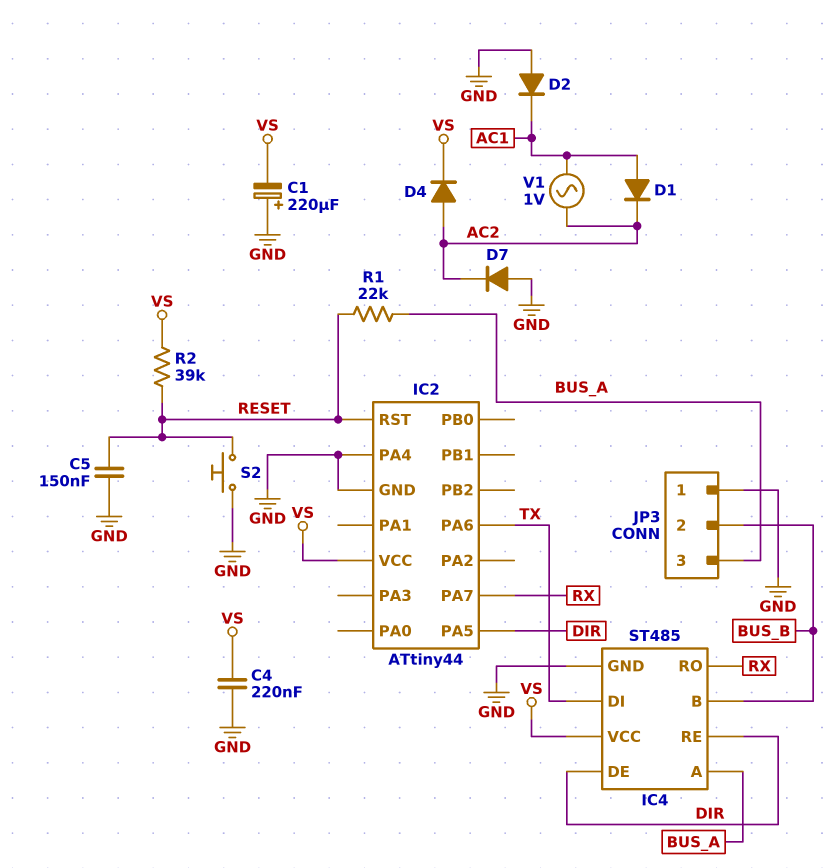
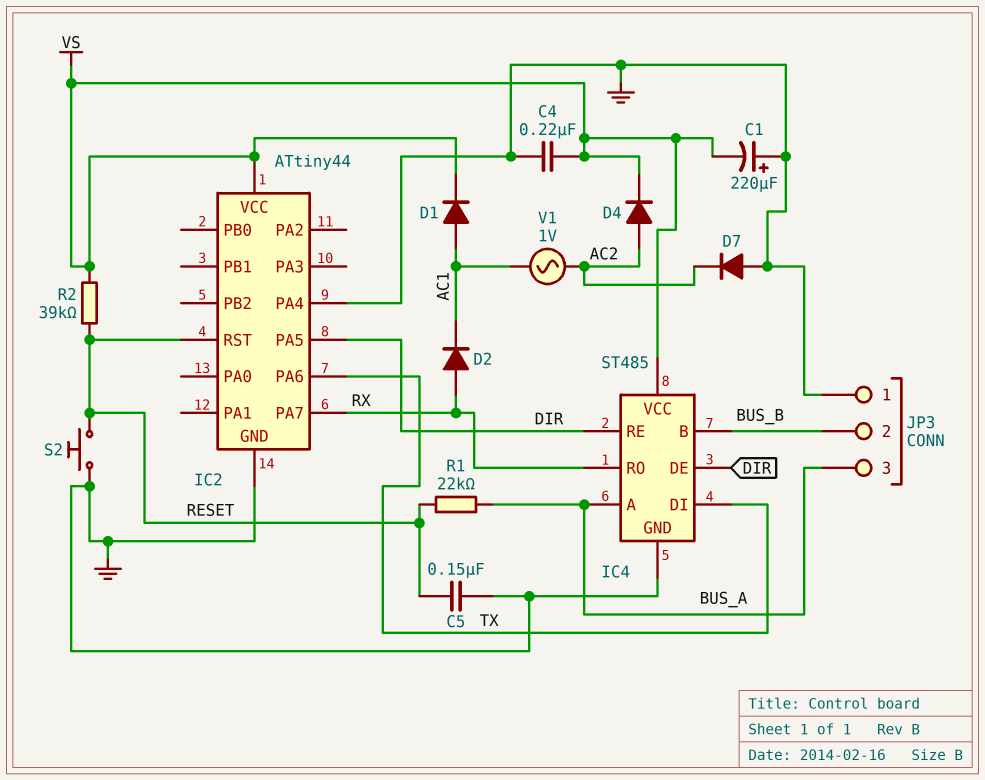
D1: diode (A AC1, K AC2) -> diode (A AC1, K VS)
D2: diode (A GND, K AC1) -> diode (A RX, K AC1)

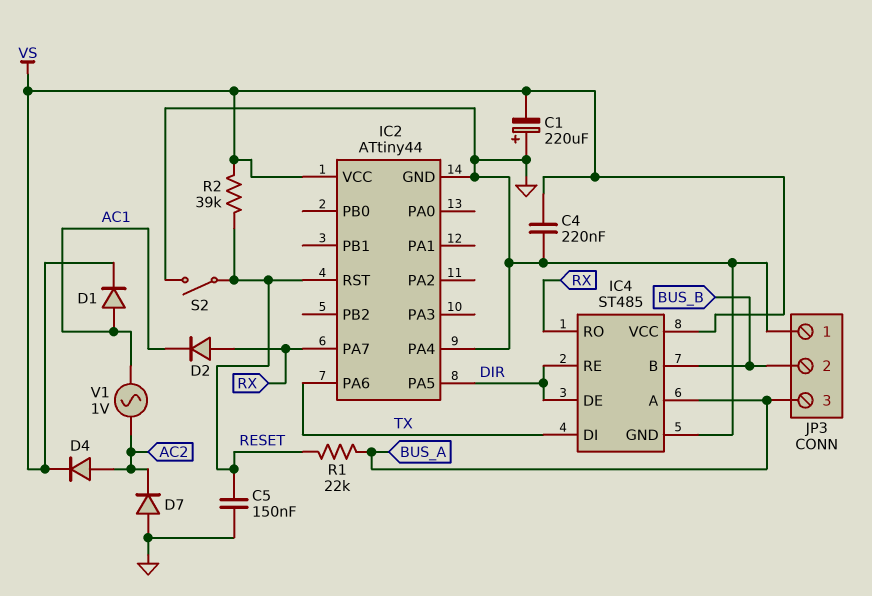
S2: button (GND, RESET) -> switch (GND, RESET)

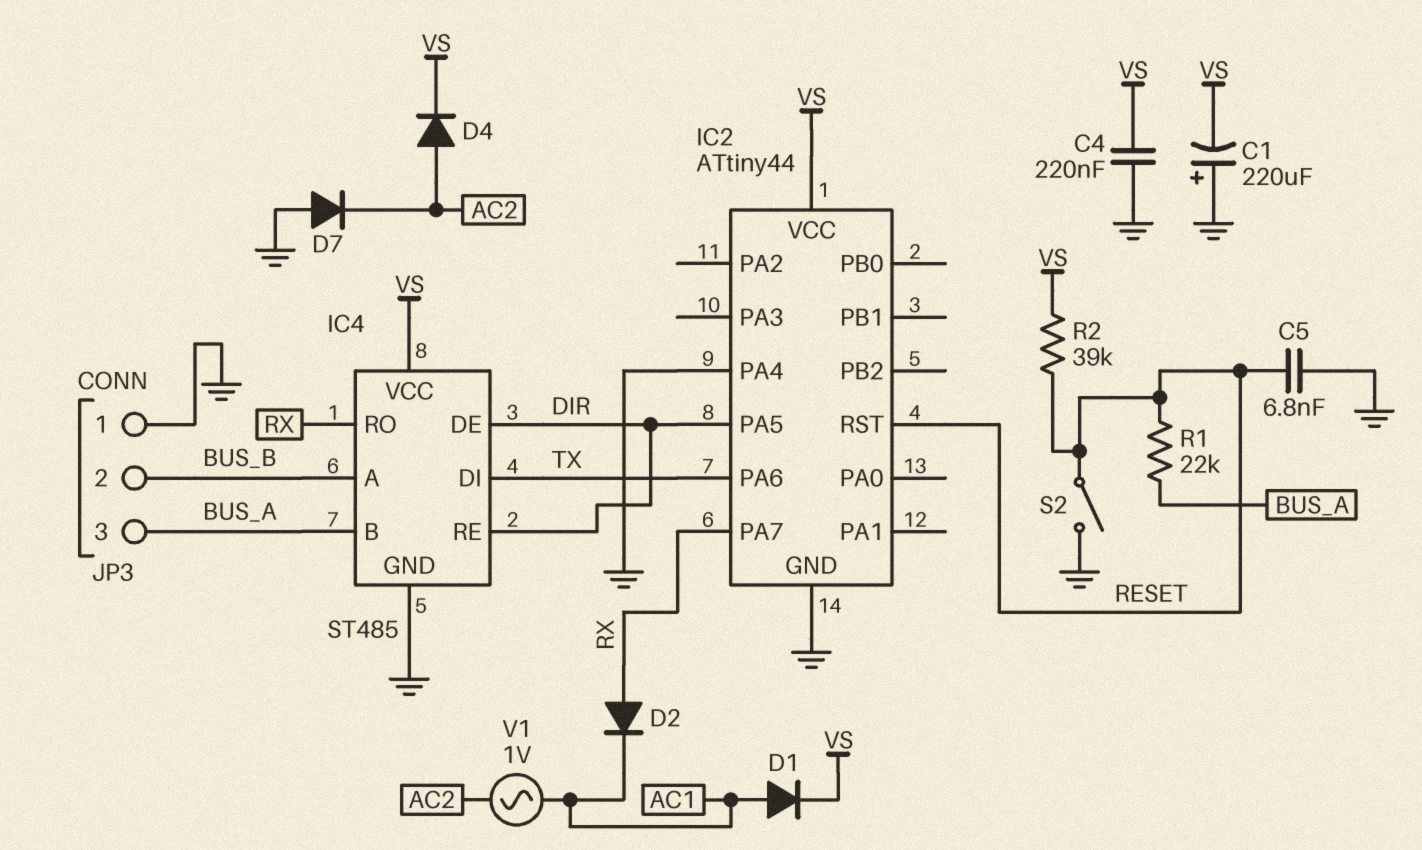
C5: 150nF (GND, RESET) -> 6.8nF (GND, RESET)
IC4 pin A: BUS_A -> BUS_B
IC4 pin B: BUS_B -> BUS_A

